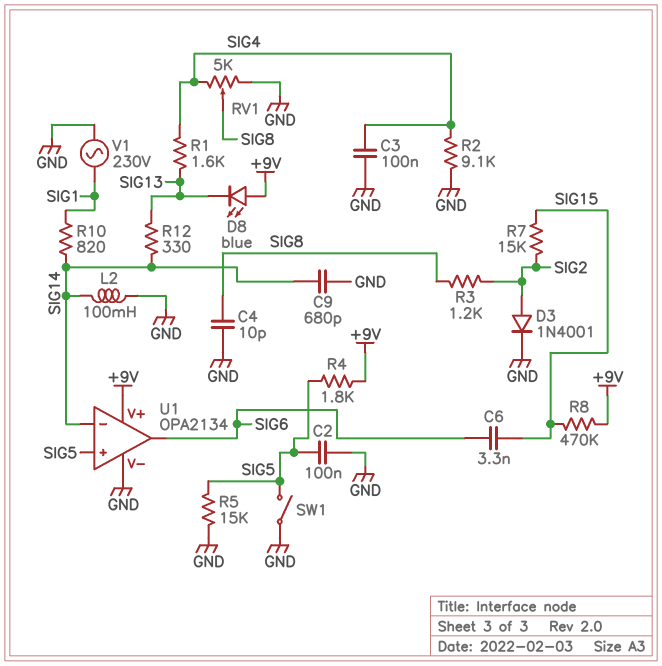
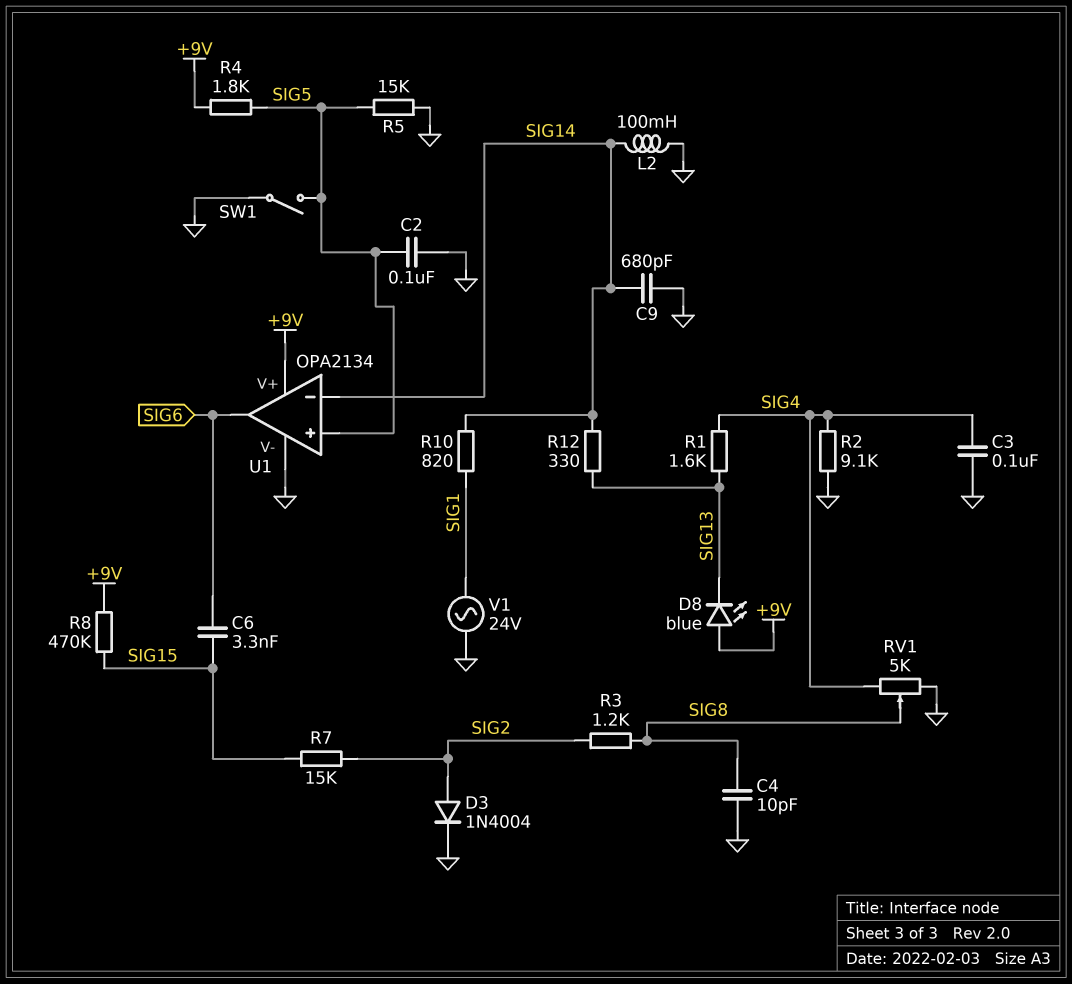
D3: diode 1N4001 (A SIG2, K GND) -> diode 1N4004 (A SIG2, K GND)
V1: AC 230V (GND, SIG1) -> AC 24V (GND, SIG1)

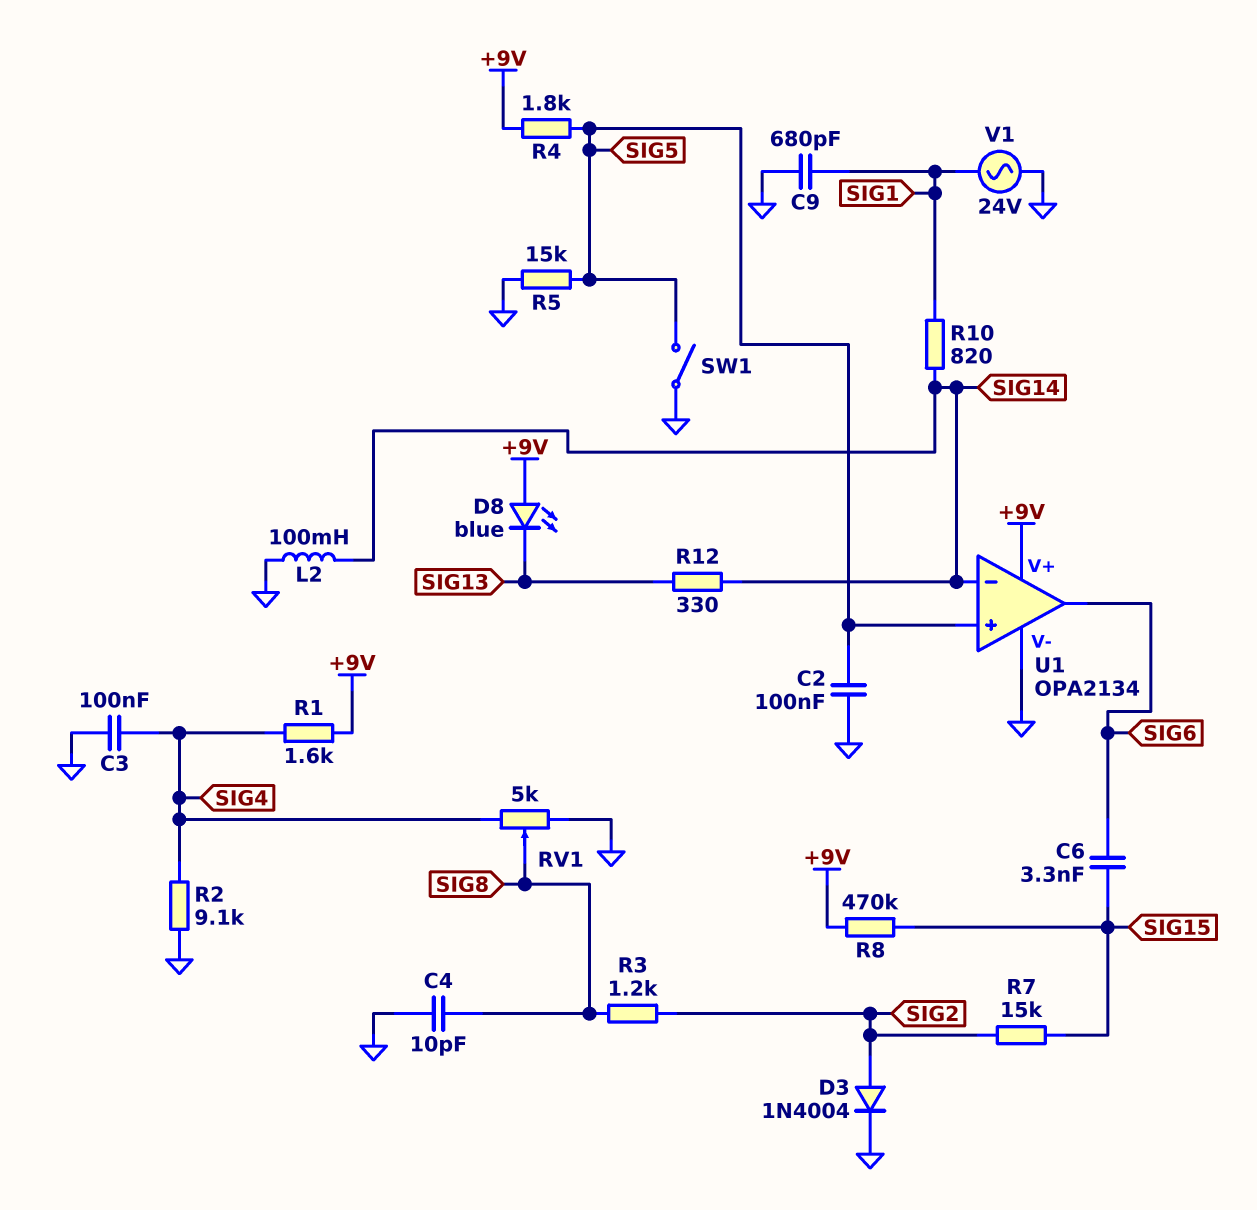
C9: 680pF (GND, SIG14) -> 680pF (GND, SIG1)
R1: 1.6k (SIG4, SIG13) -> 1.6k (+9V, SIG4)

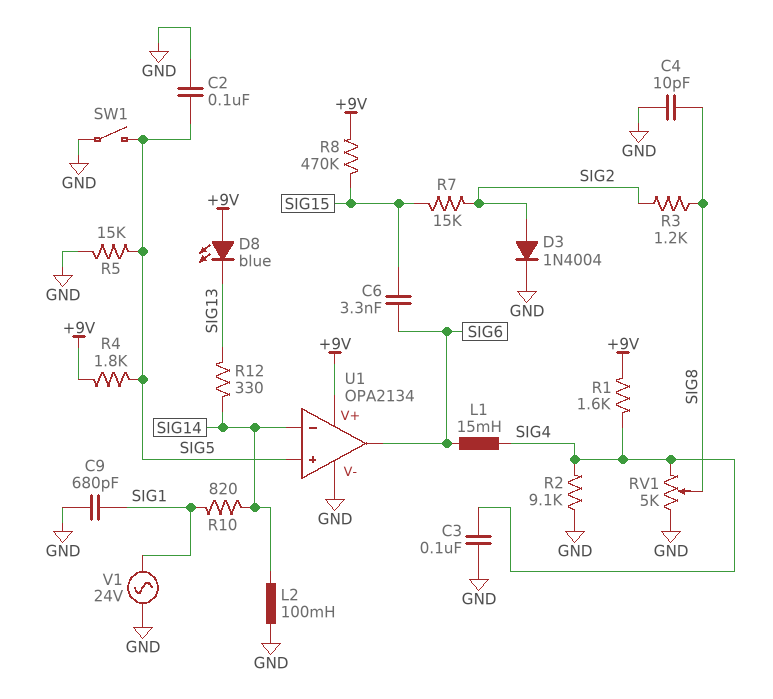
L1: none -> 15mH (SIG4, SIG6)

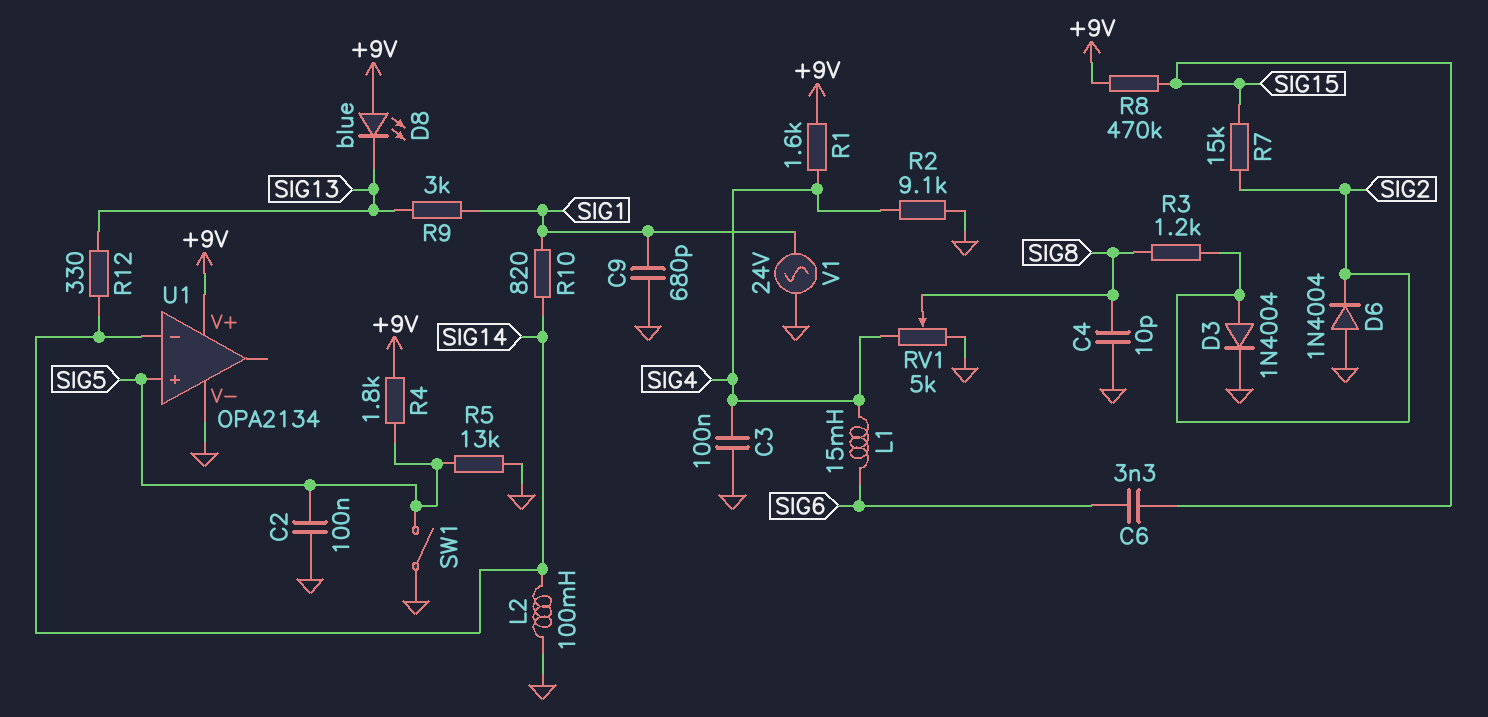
D6: none -> diode 1N4004 (A GND, K SIG2)
R5: 15k (GND, SIG5) -> 13k (GND, SIG5)
R9: none -> 3k (SIG1, SIG13)
U1 pin out: SIG6 -> none

